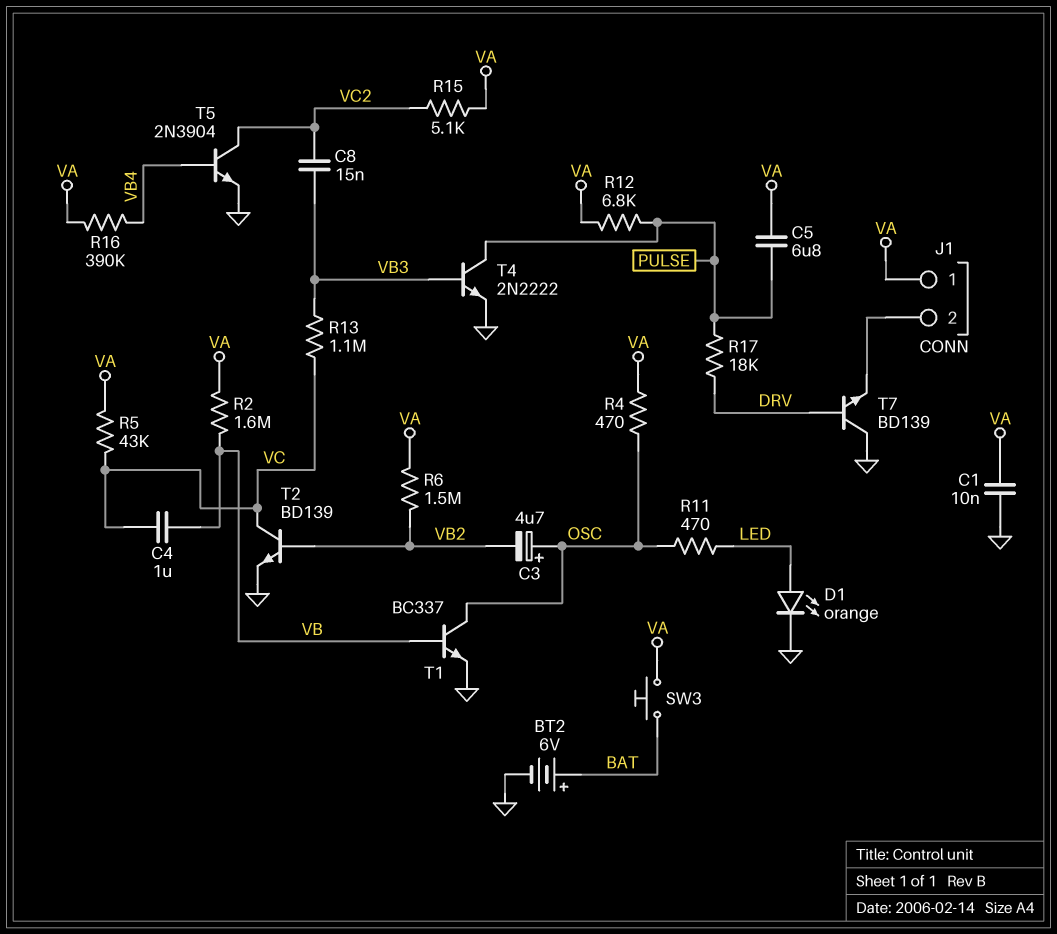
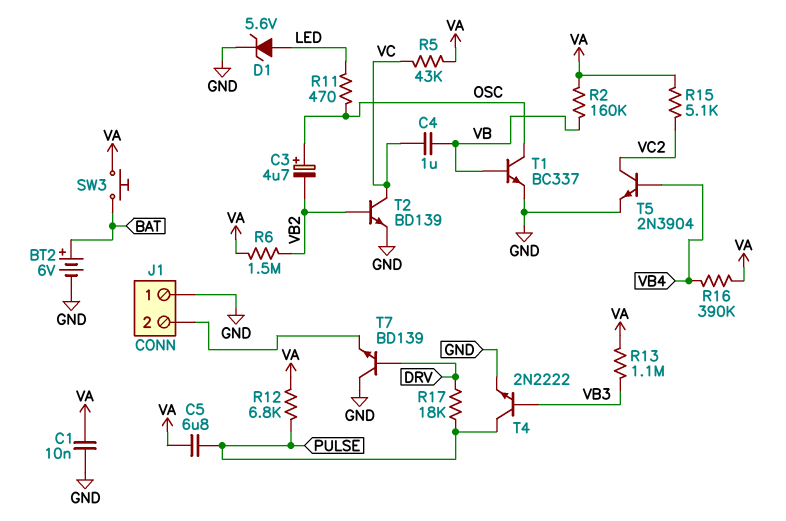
C8: 15nF (VB3, VC2) -> none
D1: LED orange (A LED, K GND) -> zener 5.6V (A LED, K GND)
J1 pin 1: VA -> GND
R2: 1.6M (VA, VB) -> 160k (VA, VB)
R4: 470 (OSC, VA) -> none
R13: 1.1M (VB3, VC) -> 1.1M (VA, VB3)

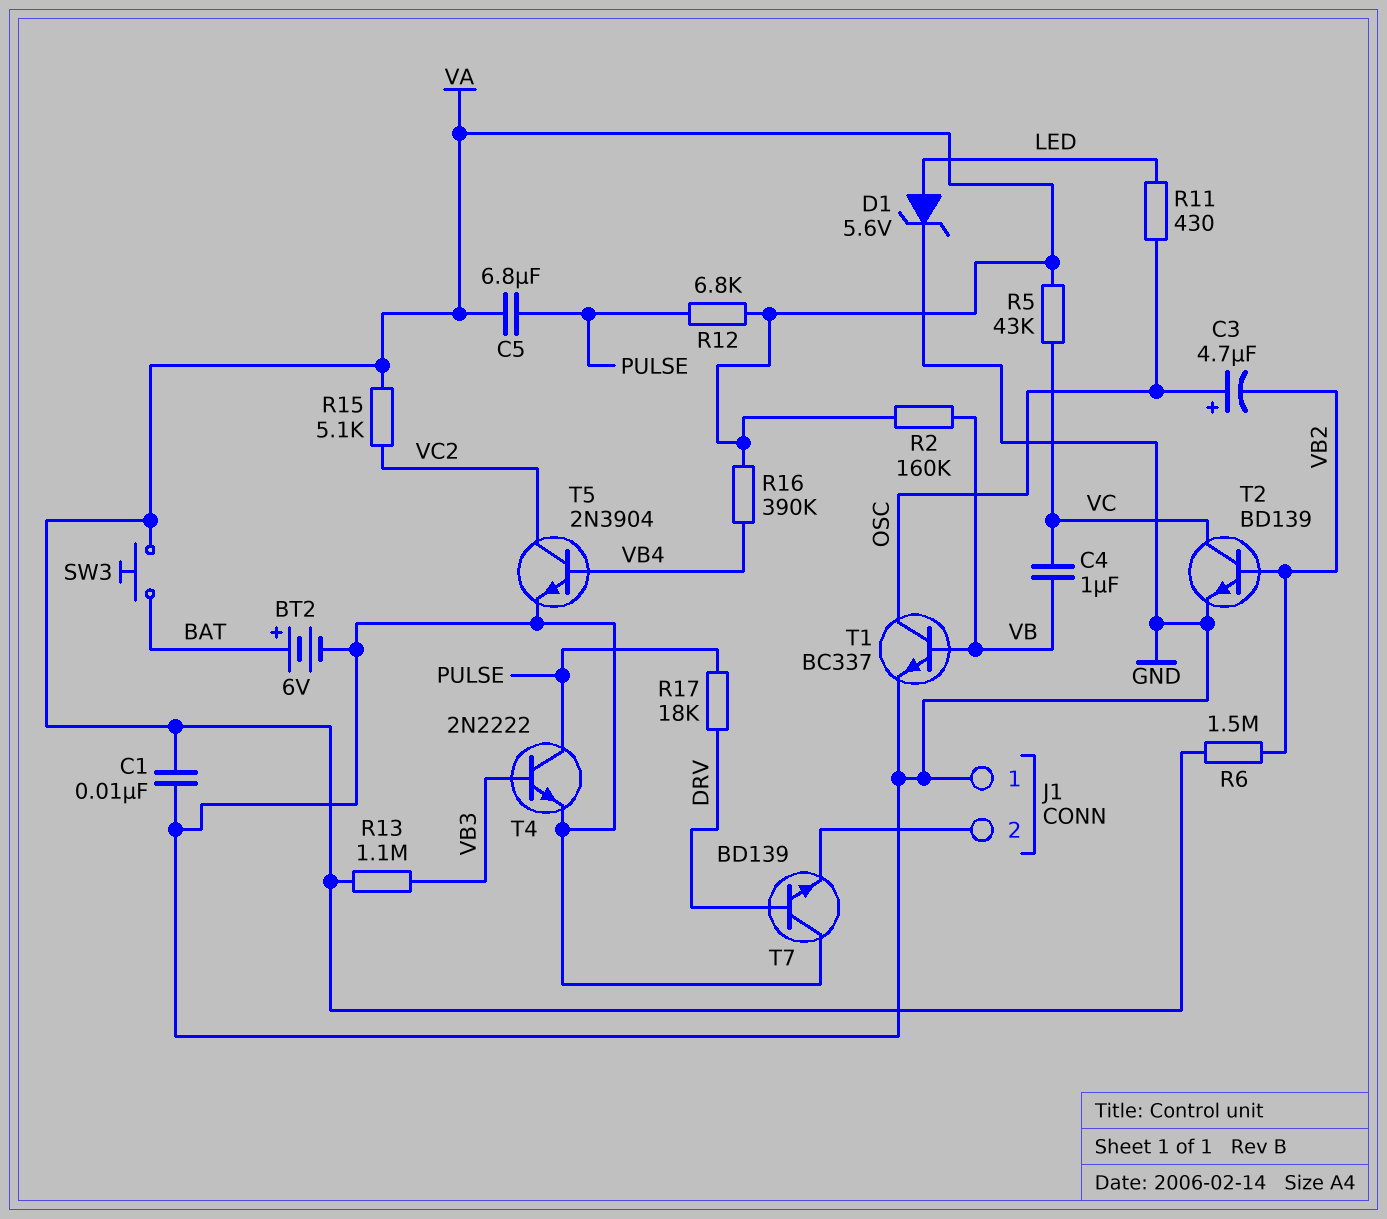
R11: 470 (LED, OSC) -> 430 (LED, OSC)

